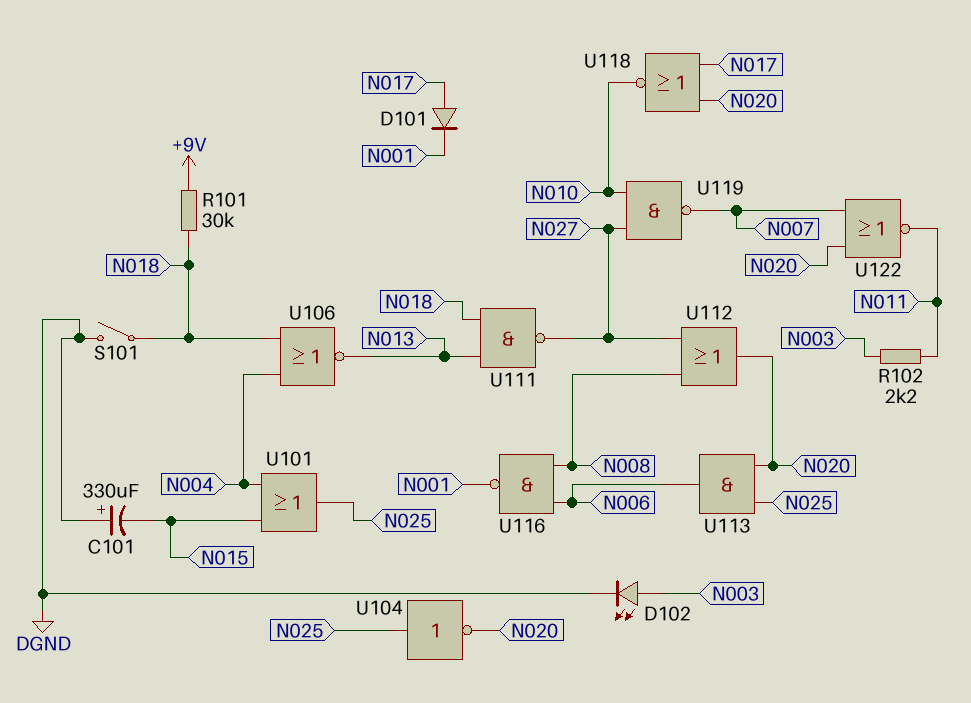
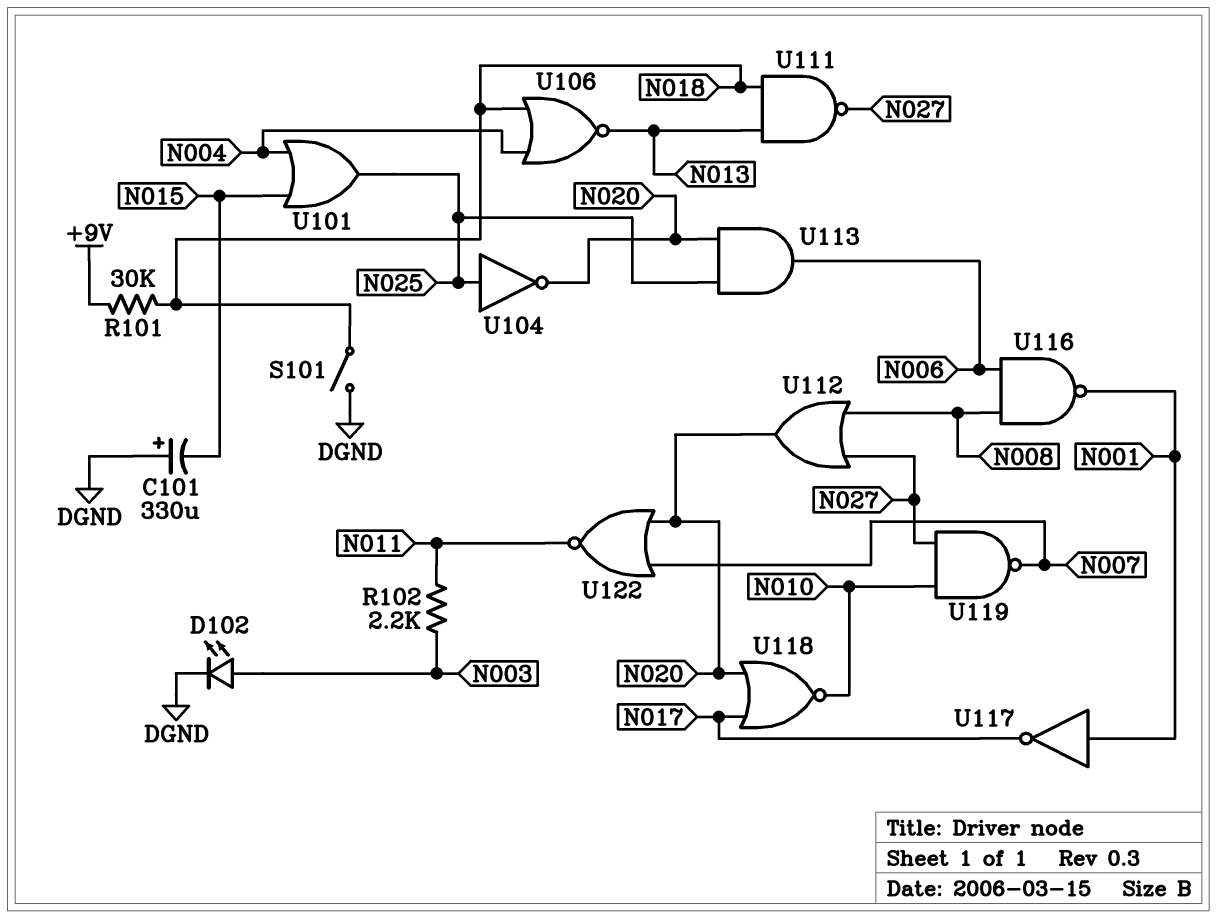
D101: diode (A N017, K N001) -> none
U117: none -> NOT (in N001, out N017)

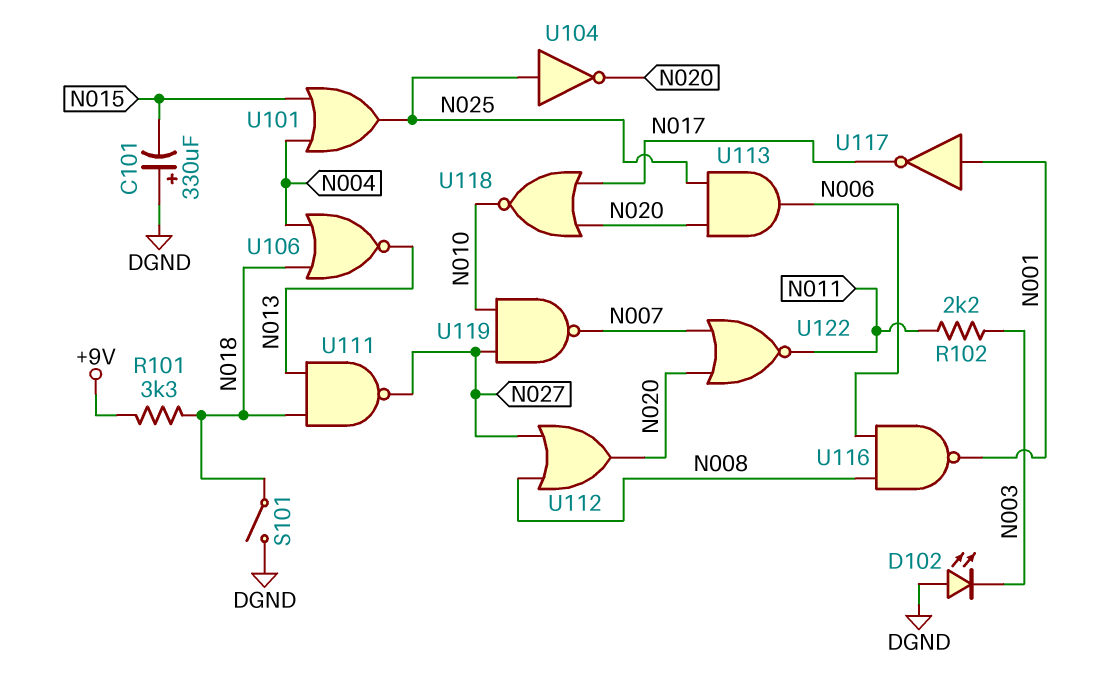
D102: LED (A N003, K DGND) -> LED (A DGND, K N003)
R101: 30k (+9V, N018) -> 3.3k (+9V, N018)

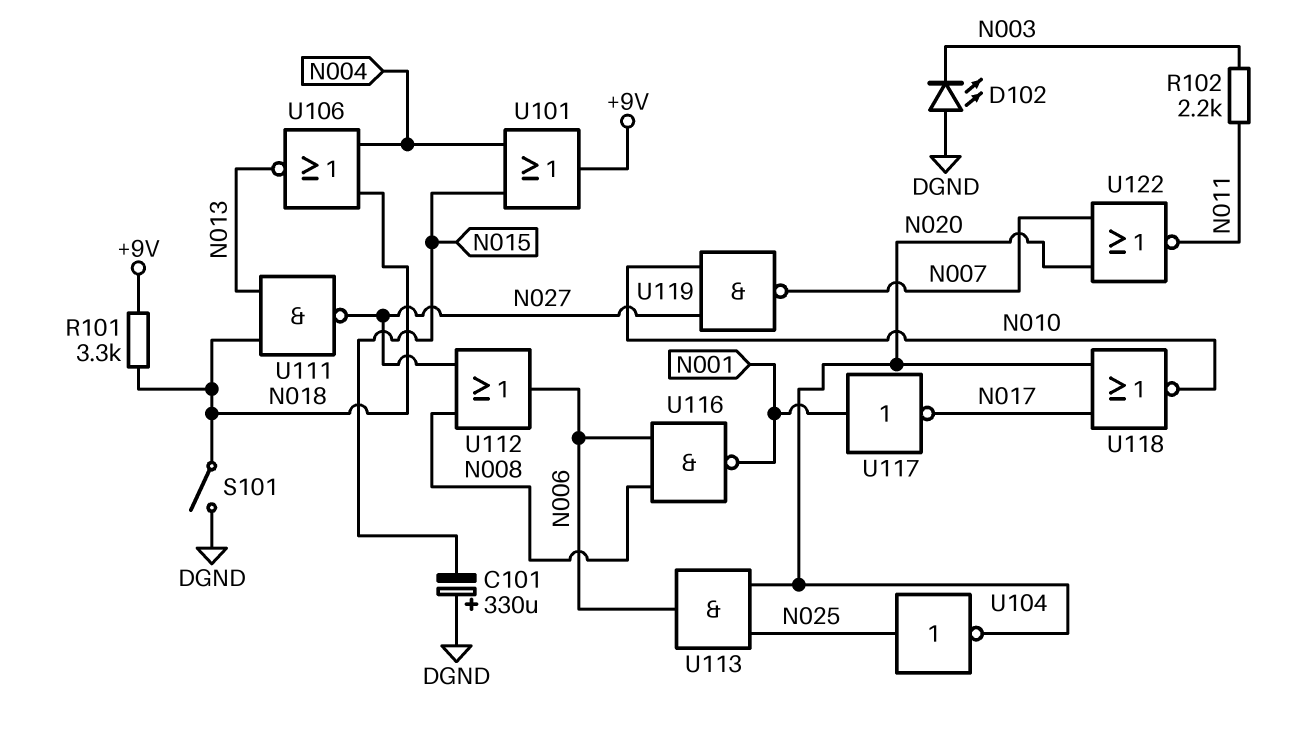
U101: OR (in N004, in N015, out N025) -> OR (in N004, in N015, out +9V)
U112: OR (in N008, in N027, out N020) -> OR (in N008, in N027, out N006)

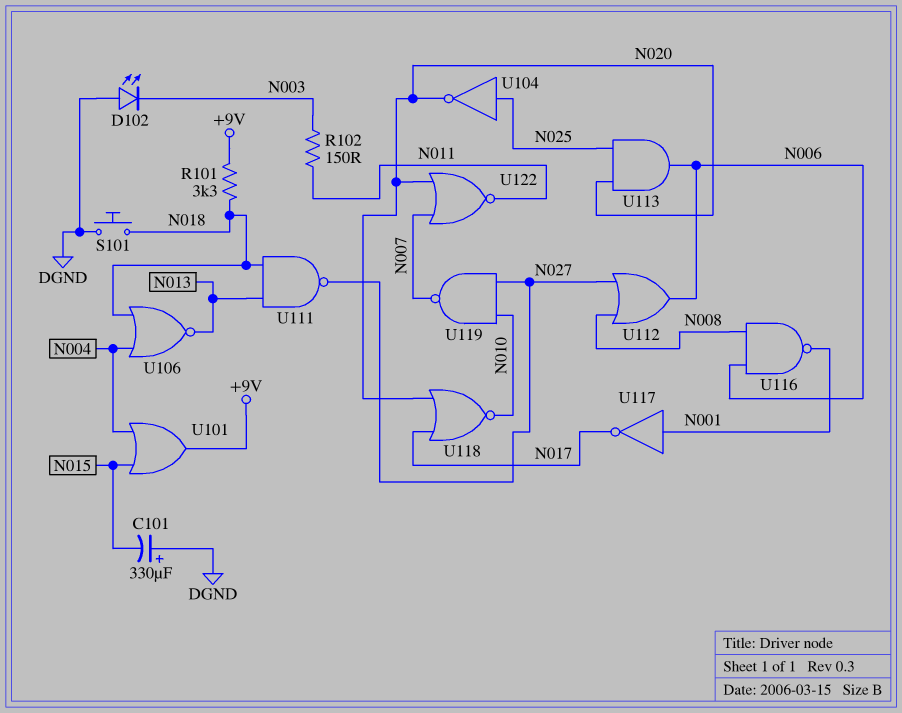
R102: 2.2k (N003, N011) -> 150 (N003, N011)
S101: switch (DGND, N018) -> button (DGND, N018)

